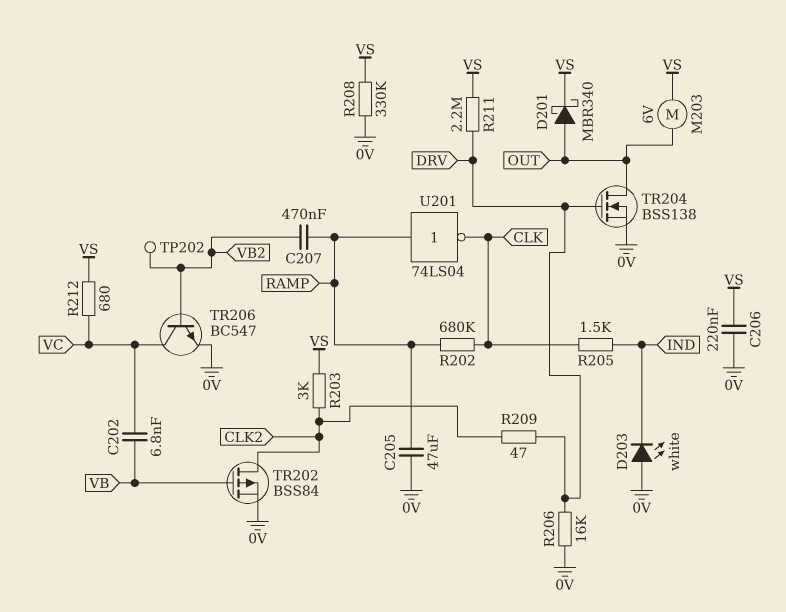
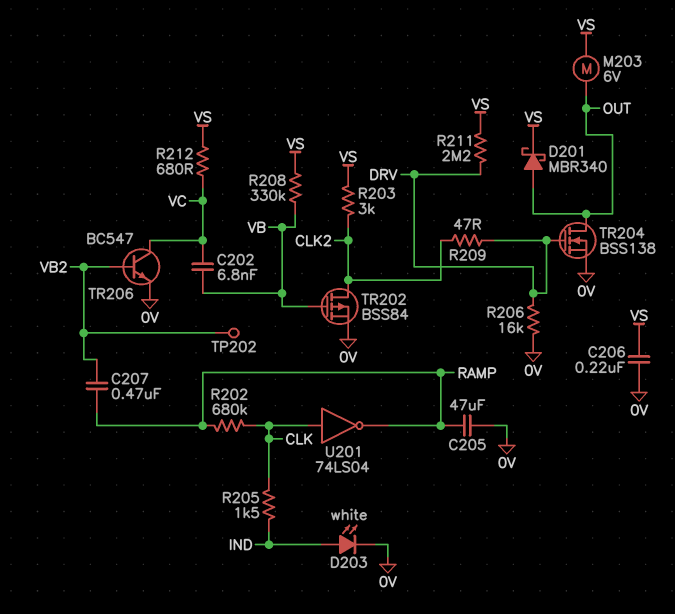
D203: LED white (A 0V, K IND) -> LED white (A IND, K 0V)
R208: 330k (0V, VS) -> 330k (VB, VS)
U201: NOT 74LS04 (in RAMP, out CLK) -> NOT 74LS04 (in CLK, out RAMP)

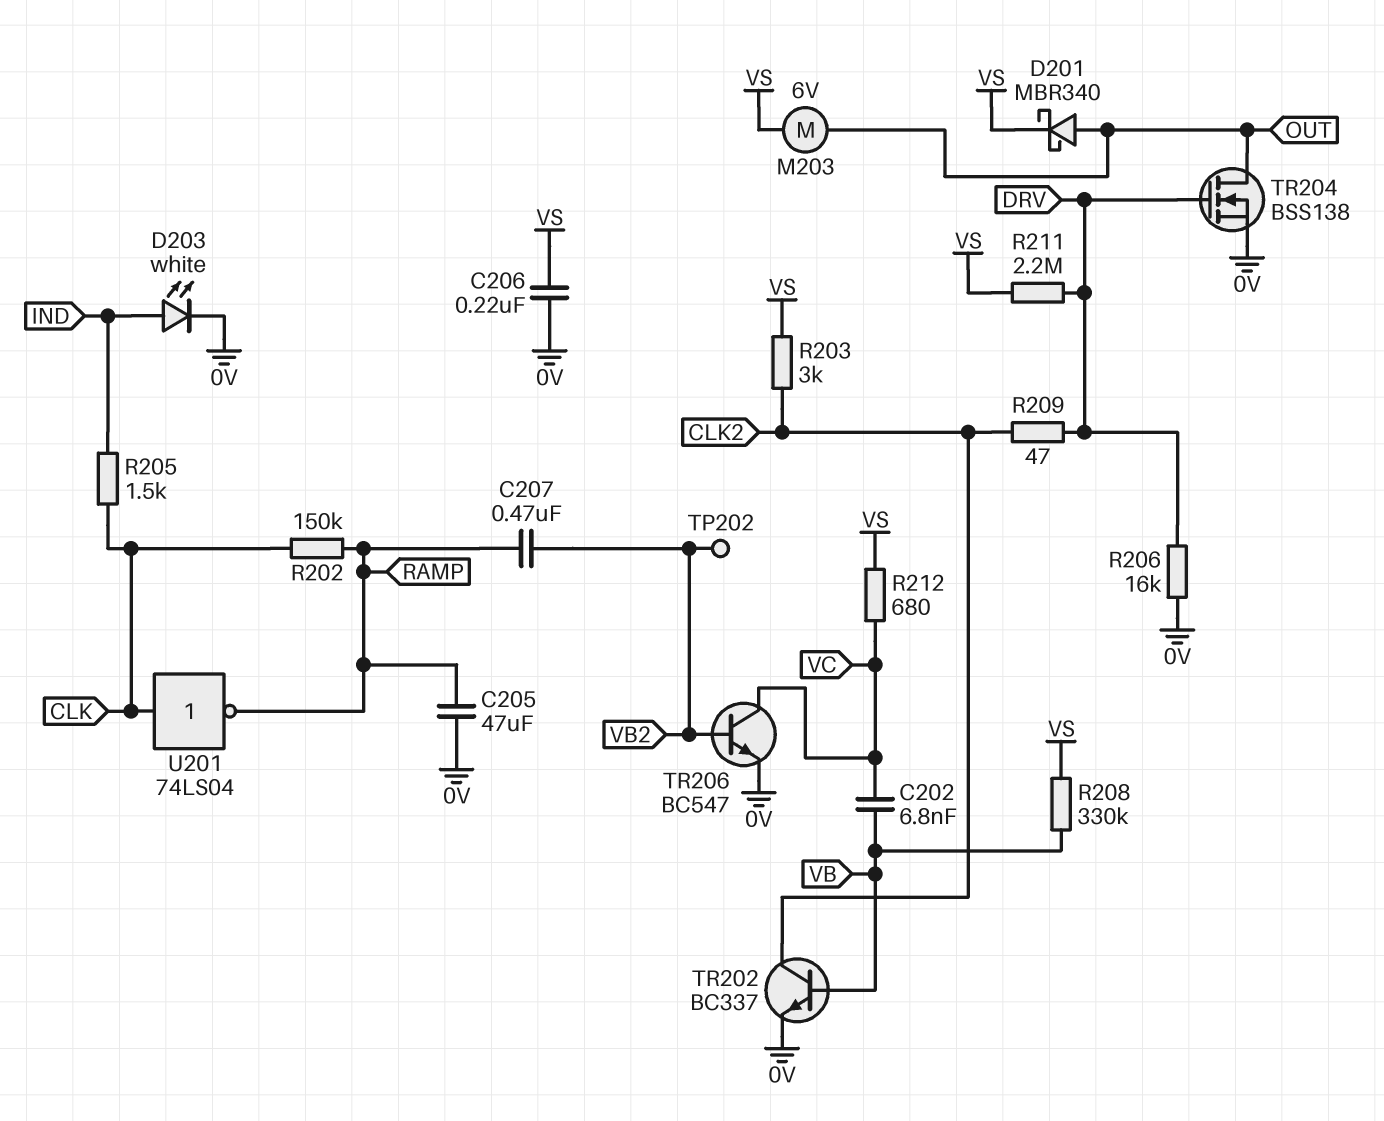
R202: 680k (CLK, RAMP) -> 150k (CLK, RAMP)
TR202: PMOS BSS84 (G VB, D CLK2, S 0V) -> NPN BC337 (B VB, C CLK2, E 0V)

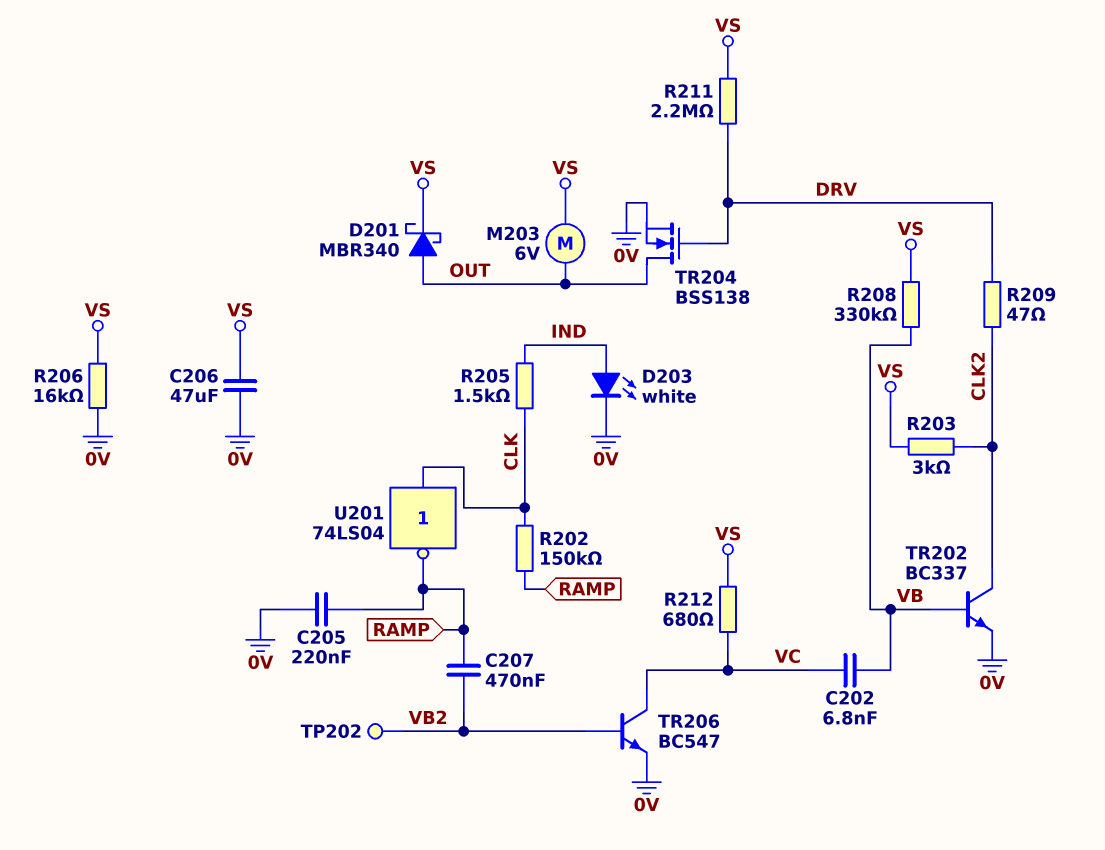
C205: 47uF (0V, RAMP) -> 220nF (0V, RAMP)
C206: 220nF (0V, VS) -> 47uF (0V, VS)
R206: 16k (0V, DRV) -> 16k (0V, VS)

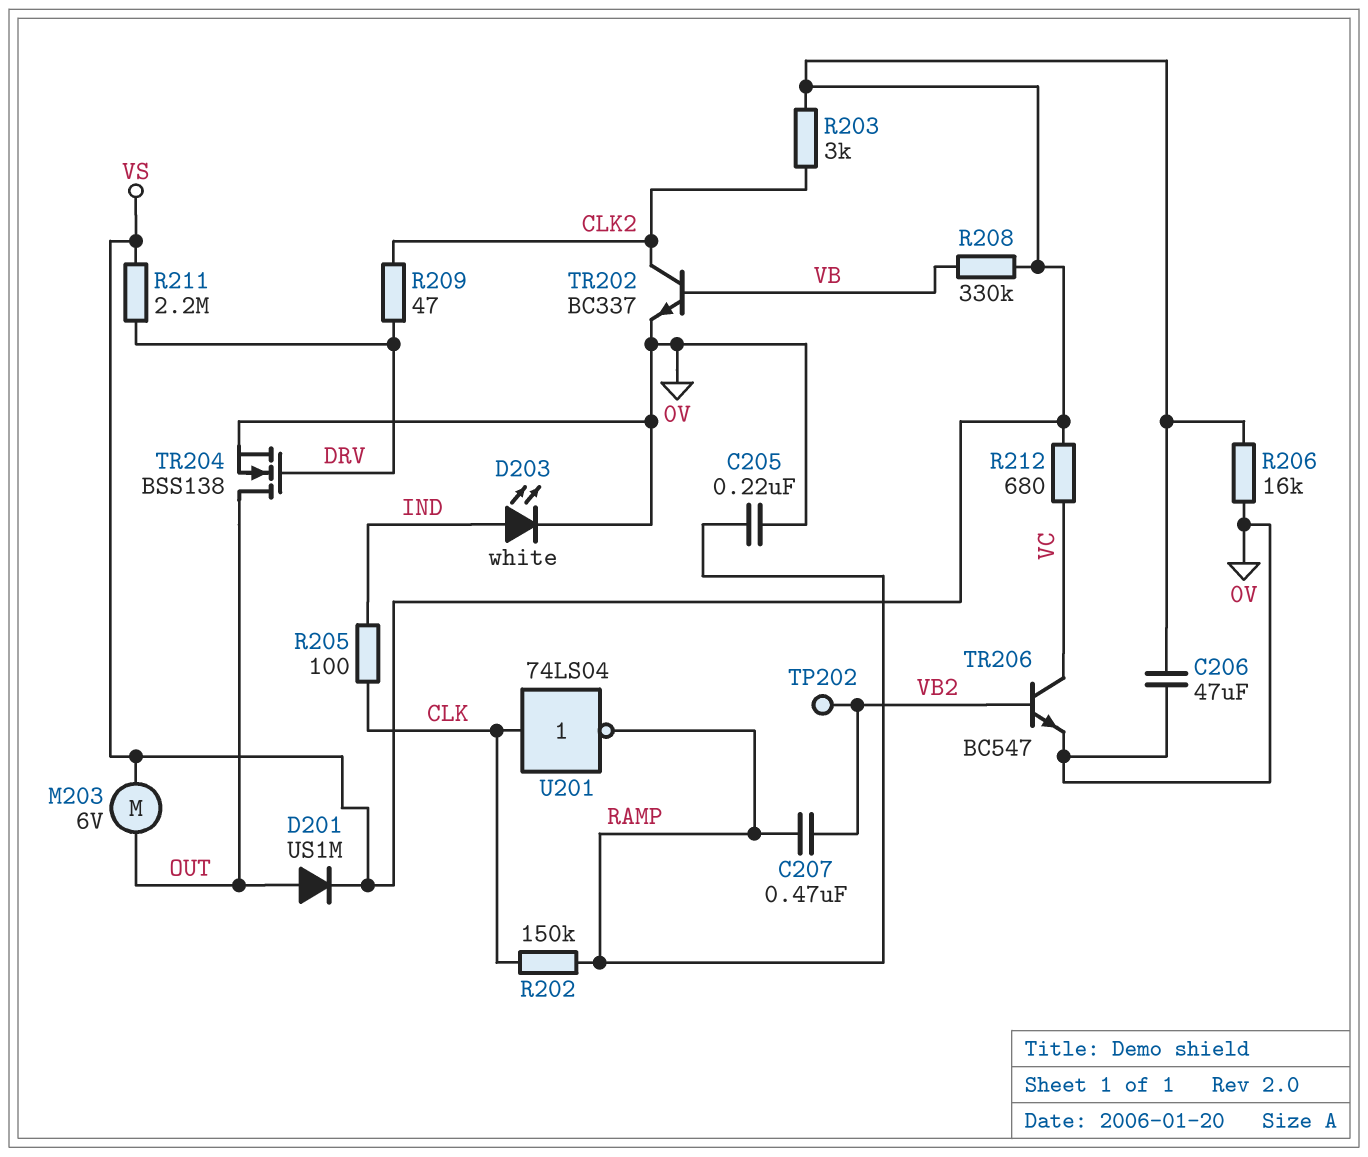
C202: 6.8nF (VB, VC) -> none
D201: schottky MBR340 (A OUT, K VS) -> diode US1M (A OUT, K VS)
R205: 1.5k (CLK, IND) -> 100 (CLK, IND)

